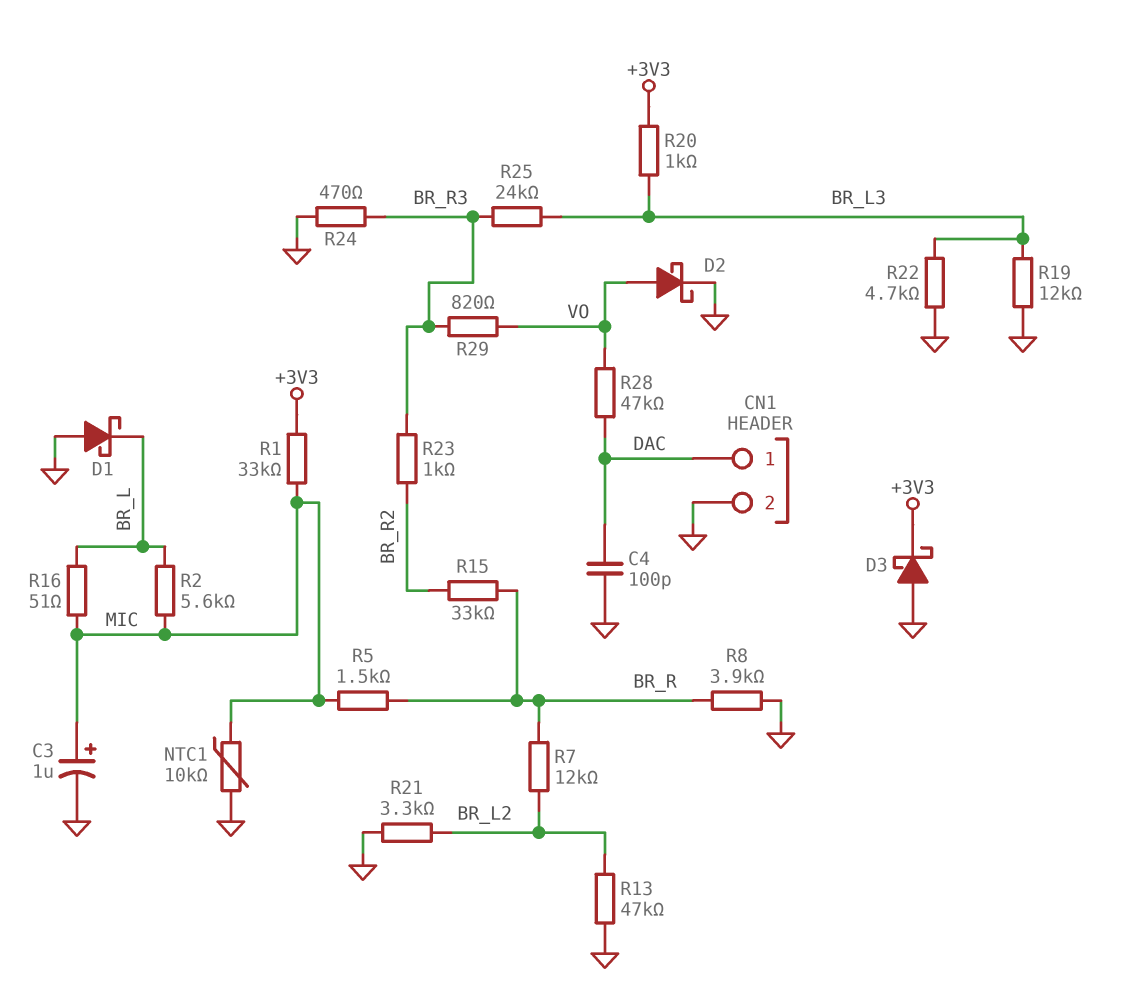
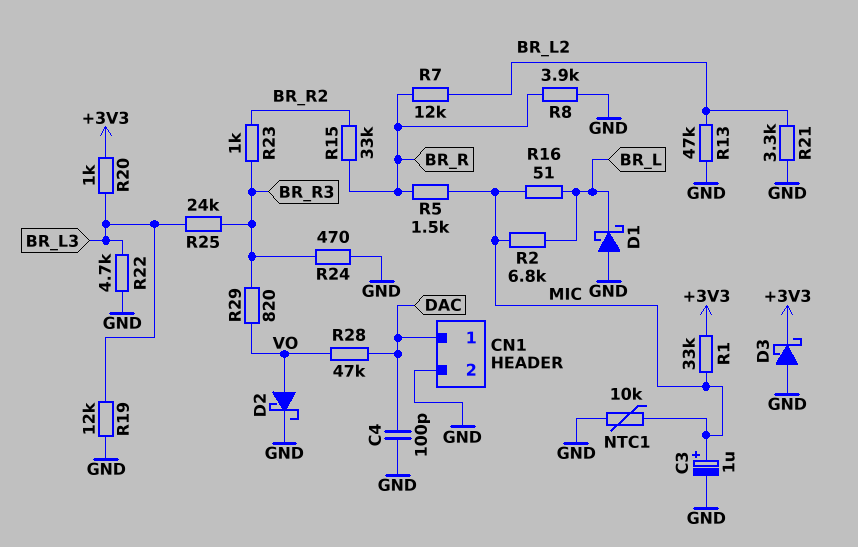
R2: 5.6k (BR_L, MIC) -> 6.8k (BR_L, MIC)

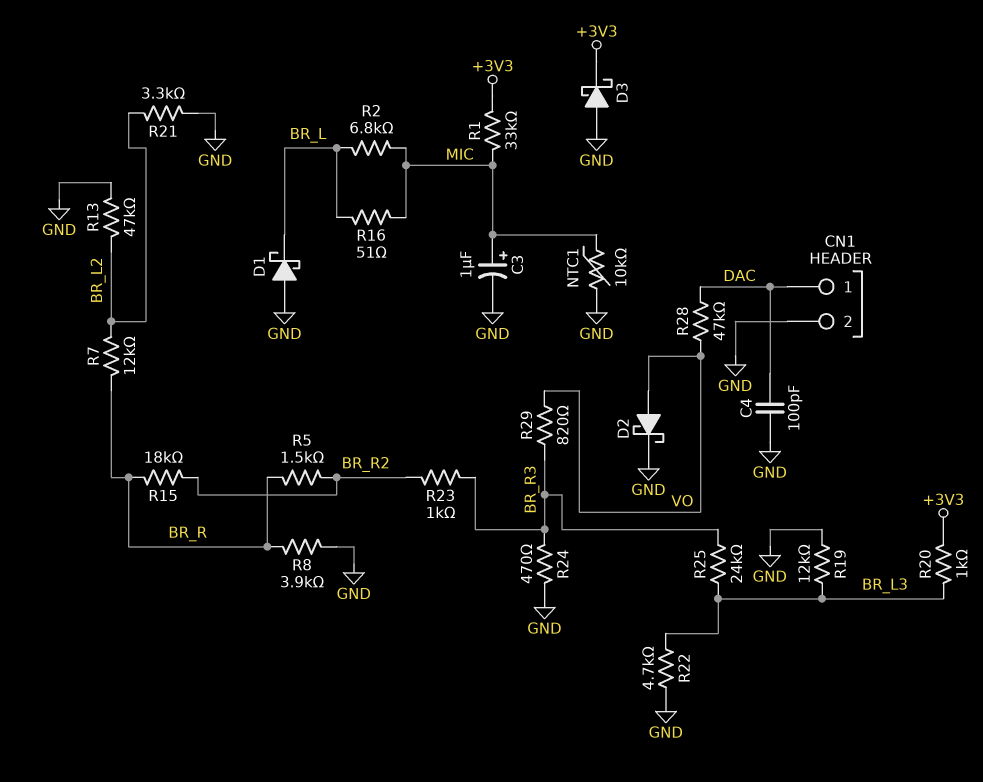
R5: 1.5k (BR_R, MIC) -> 1.5k (BR_R, BR_R2)
R15: 33k (BR_R, BR_R2) -> 18k (BR_R, BR_R2)

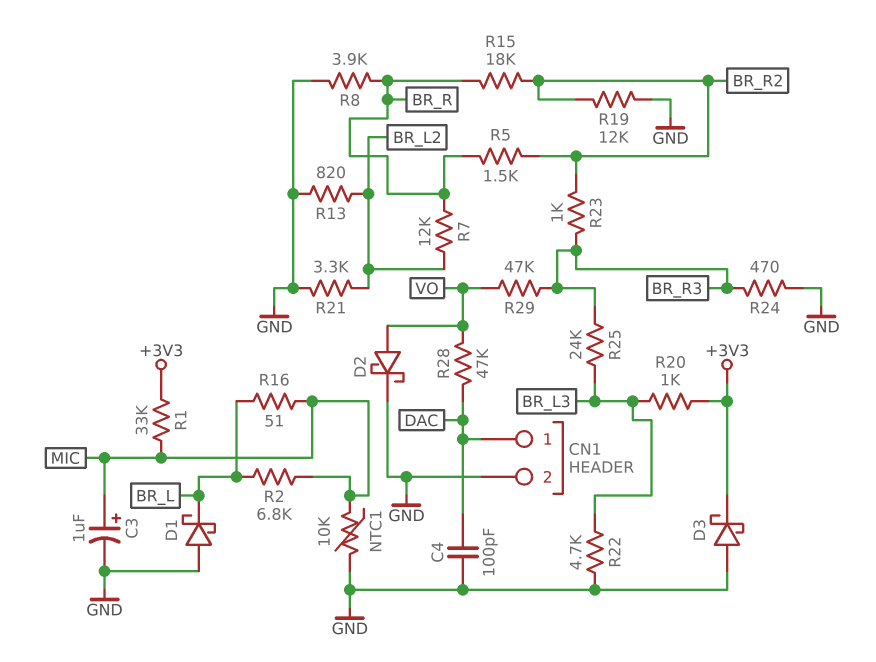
R13: 47k (BR_L2, GND) -> 820 (BR_L2, GND)
R19: 12k (BR_L3, GND) -> 12k (BR_R2, GND)
R29: 820 (BR_R3, VO) -> 47k (BR_R3, VO)

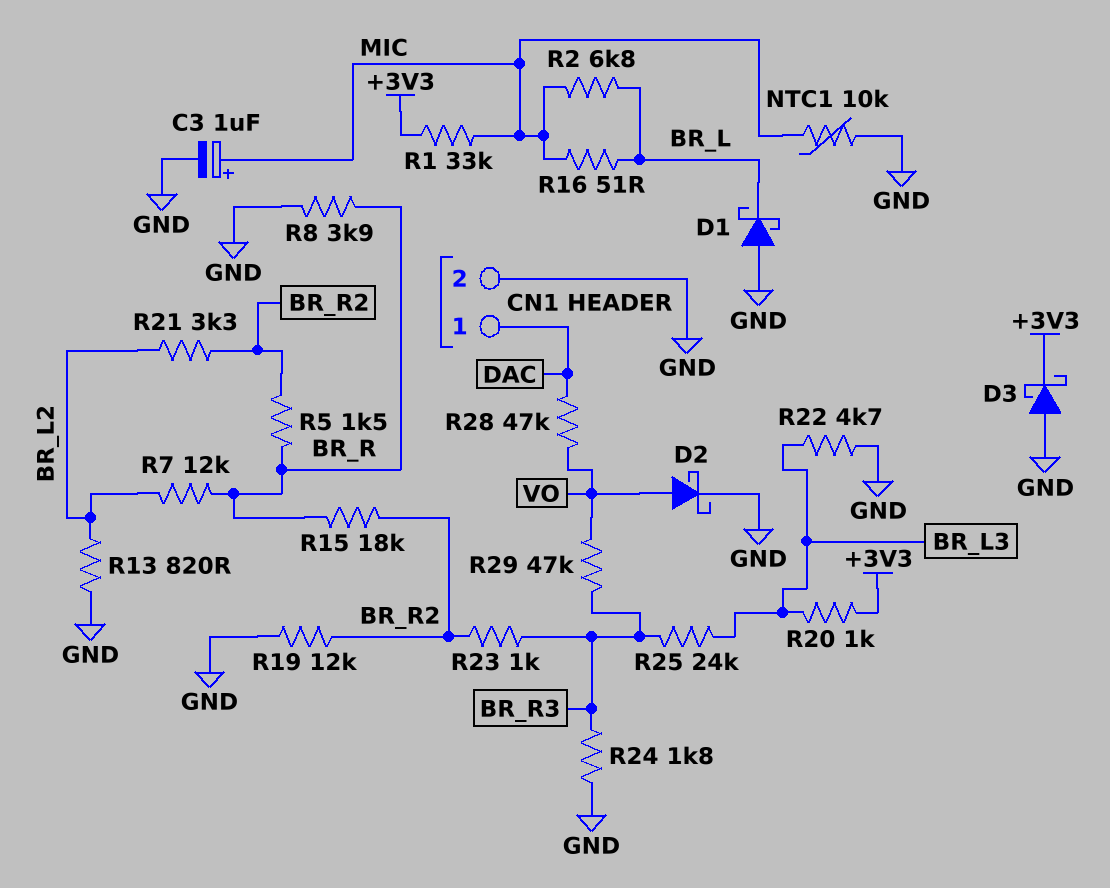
C4: 100pF (DAC, GND) -> none
R21: 3.3k (BR_L2, GND) -> 3.3k (BR_L2, BR_R2)
R24: 470 (BR_R3, GND) -> 1.8k (BR_R3, GND)

